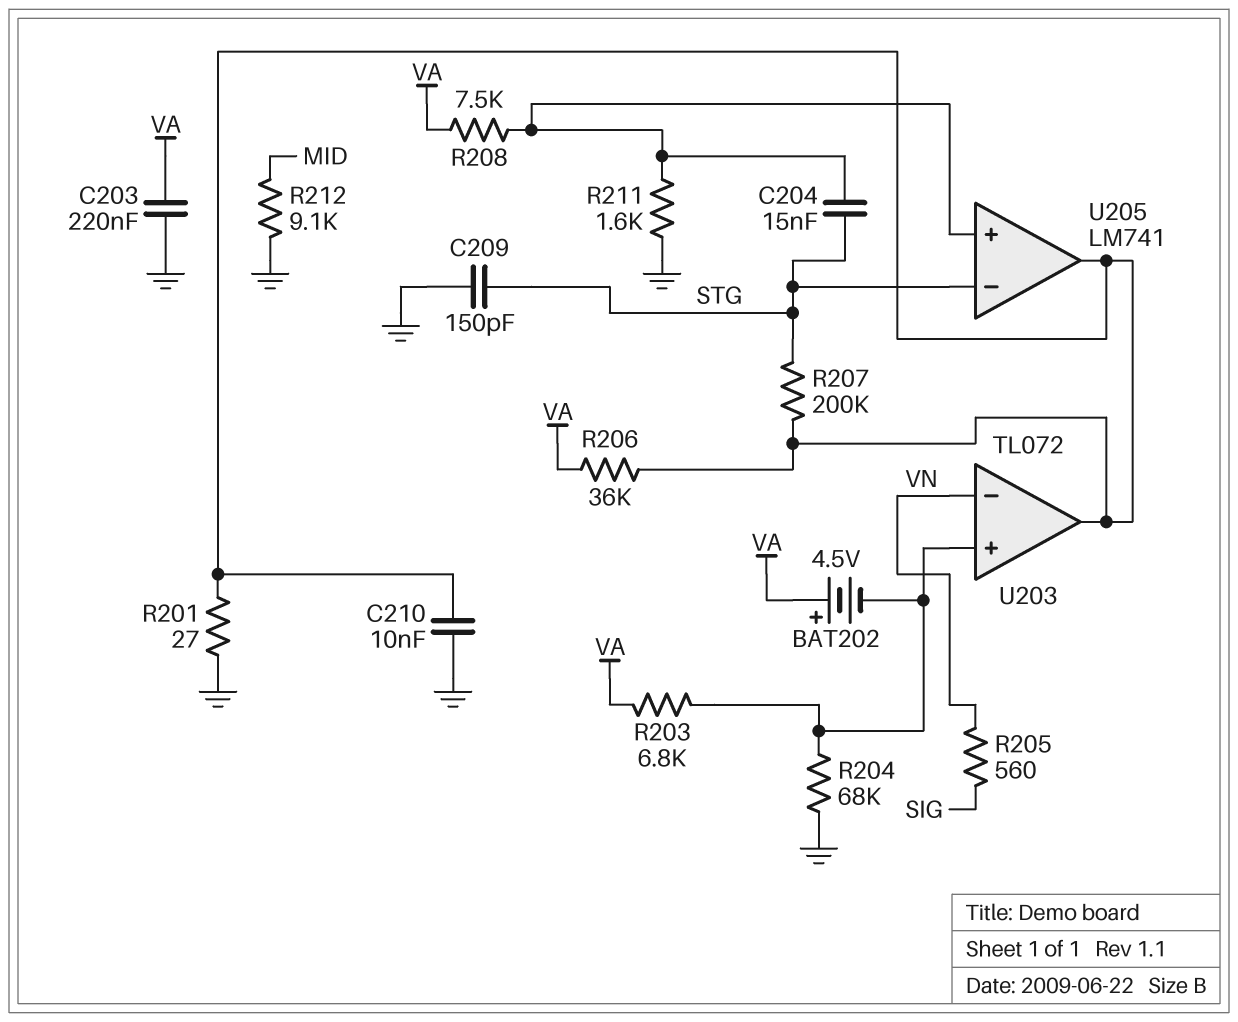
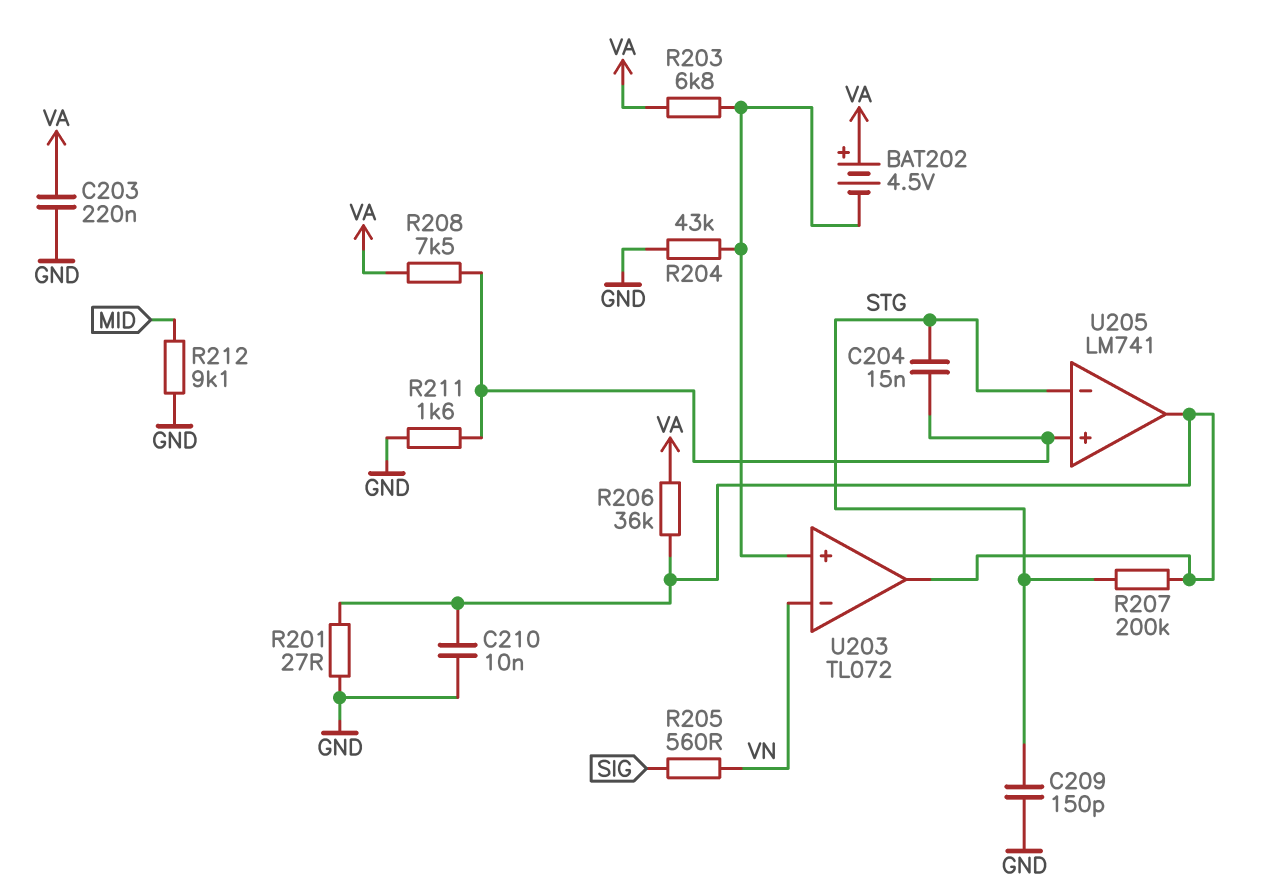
R204: 68k (GND, U203/in+) -> 43k (GND, U203/in+)

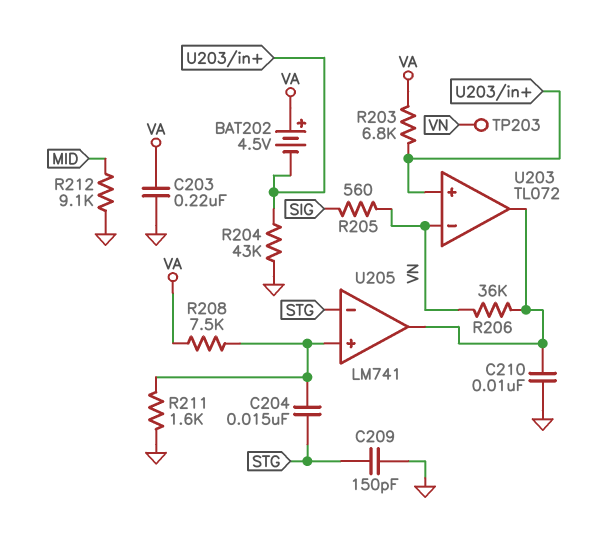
R201: 27 (GND, U203/out) -> none
R206: 36k (U203/out, VA) -> 36k (U203/out, VN)
R207: 200k (STG, U203/out) -> none
TP203: none -> test point (VN)

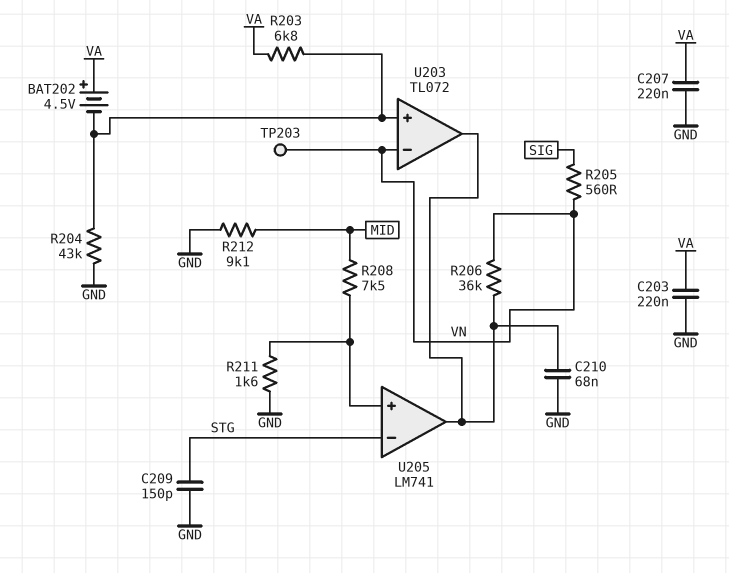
C204: 15nF (STG, U205/in+) -> none
C207: none -> 220nF (GND, VA)
C210: 10nF (GND, U203/out) -> 68nF (GND, U203/out)
R208: 7.5k (U205/in+, VA) -> 7.5k (MID, U205/in+)

